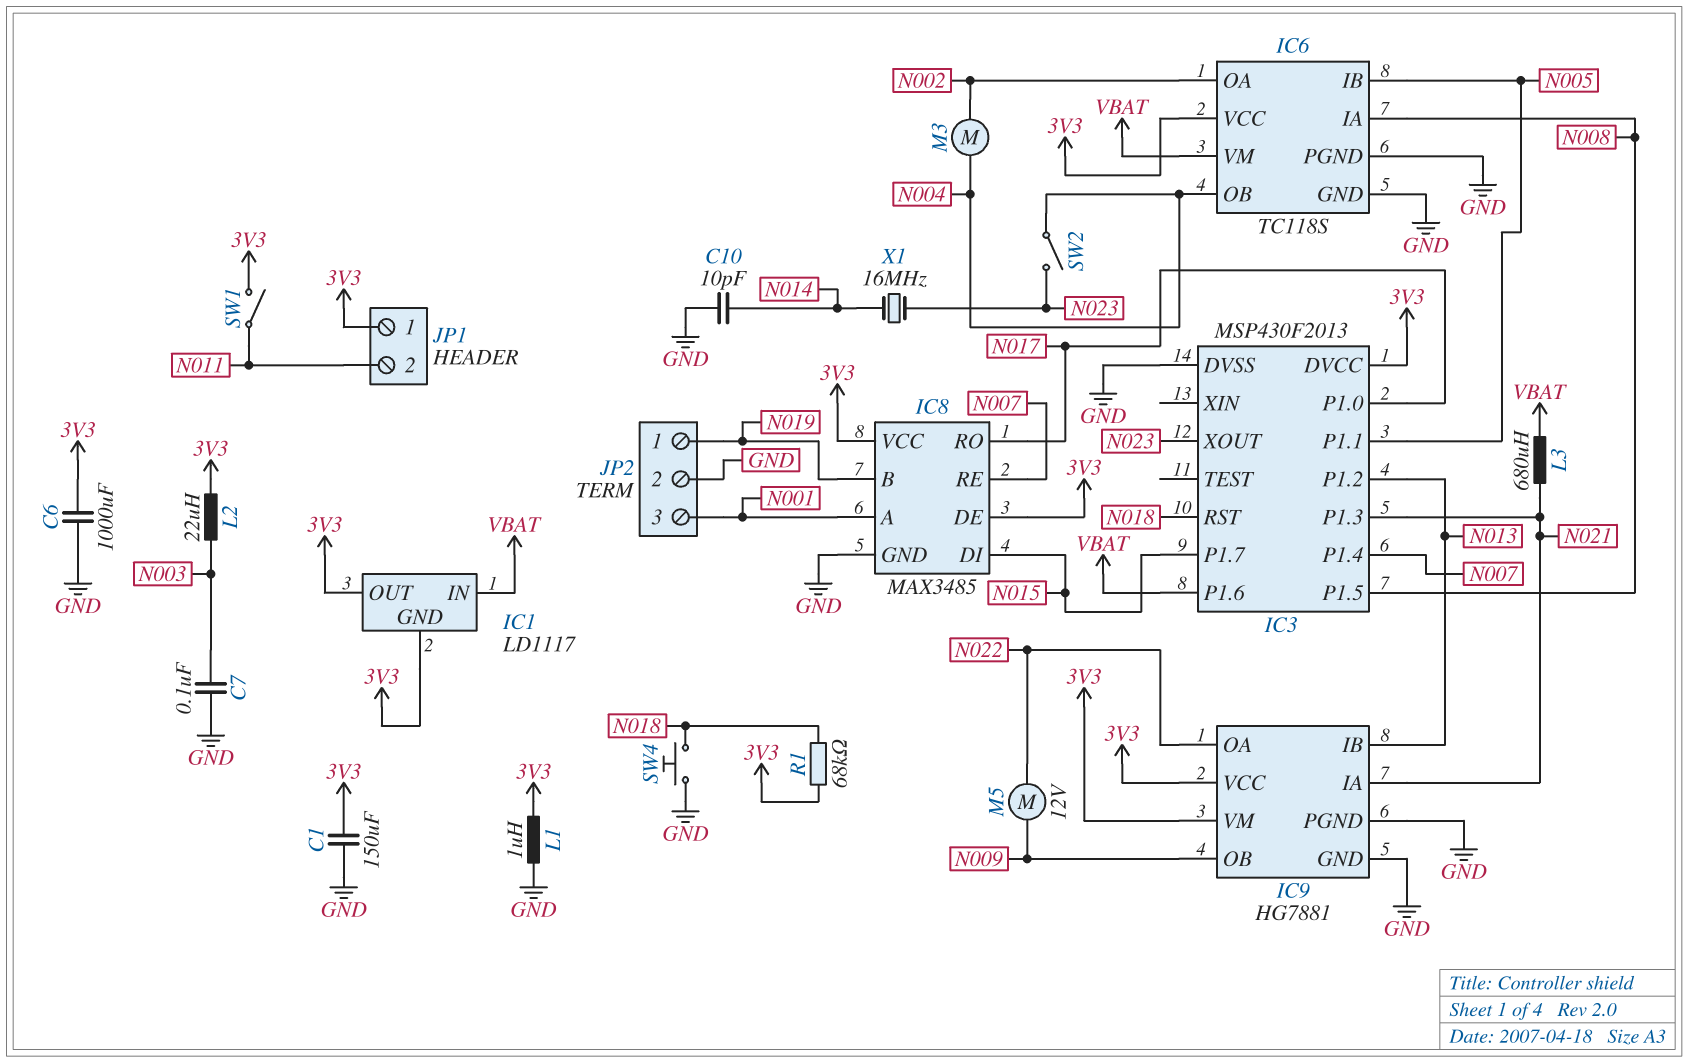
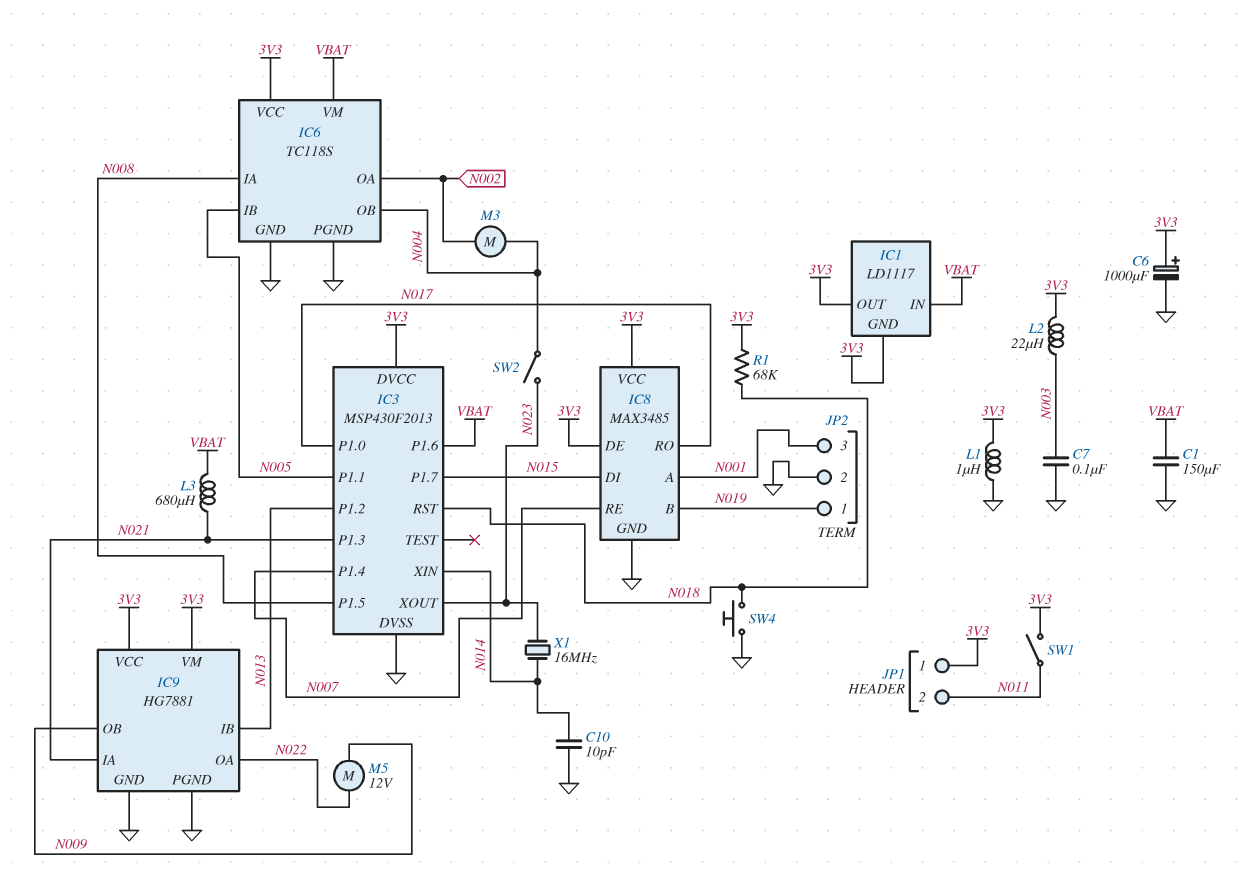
C1: 150uF (3V3, GND) -> 150uF (GND, VBAT)
C6: 1000uF (3V3, GND) -> 1000uF (plus 3V3, minus GND)
IC3 pin XIN: none -> N014

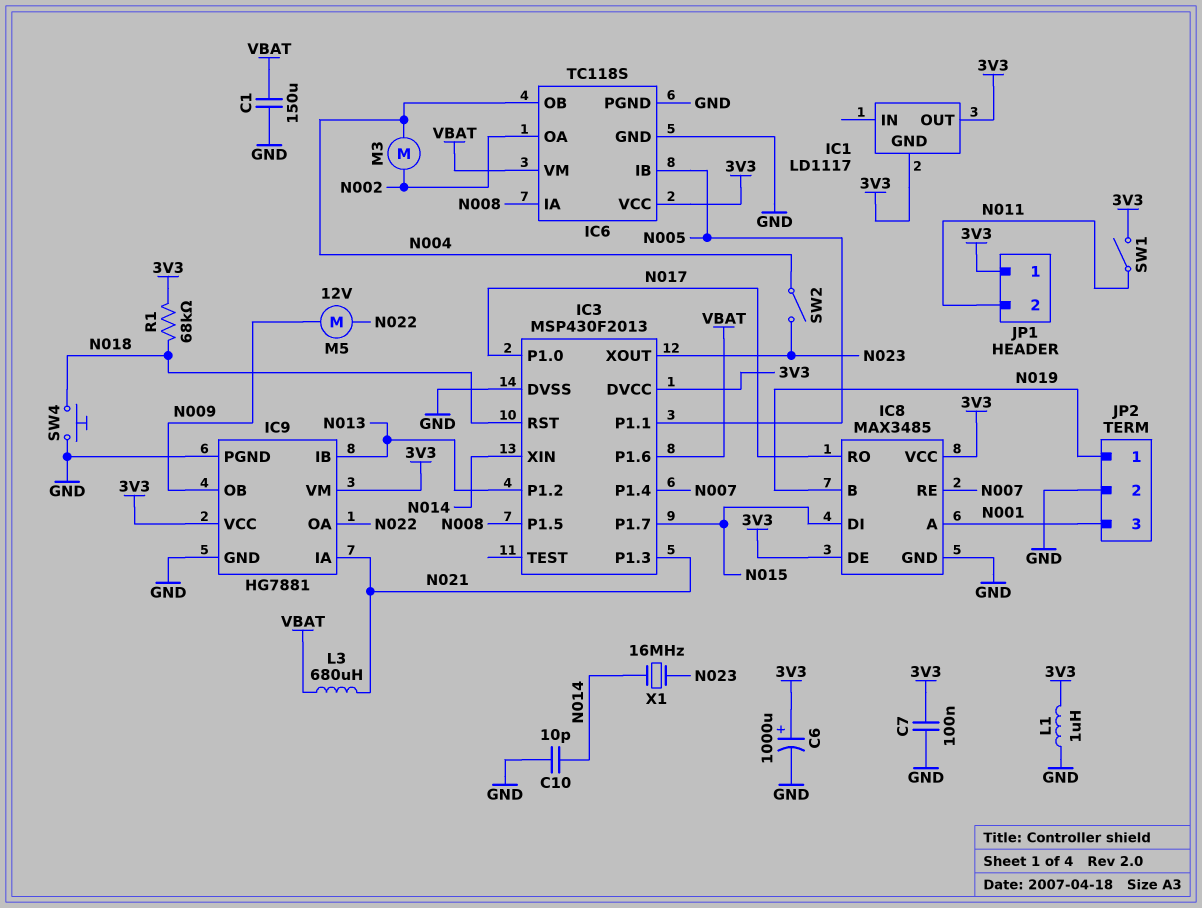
C7: 100nF (GND, N003) -> 100nF (3V3, GND)
IC1 pin IN: VBAT -> none
L2: 22uH (3V3, N003) -> none

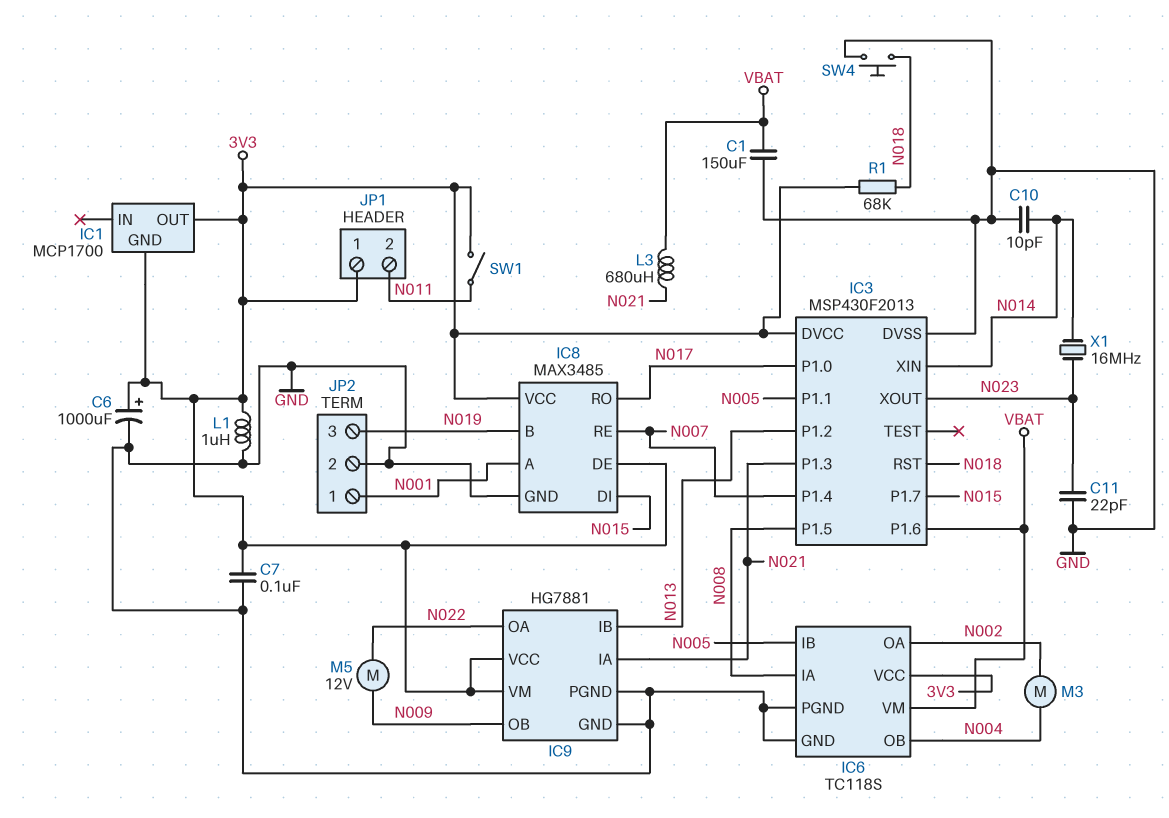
C11: none -> 22pF (GND, N023)
IC1: LD1117 -> MCP1700
JP2 pin 1: N019 -> N001
JP2 pin 3: N001 -> N019
SW2: switch (N004, N023) -> none

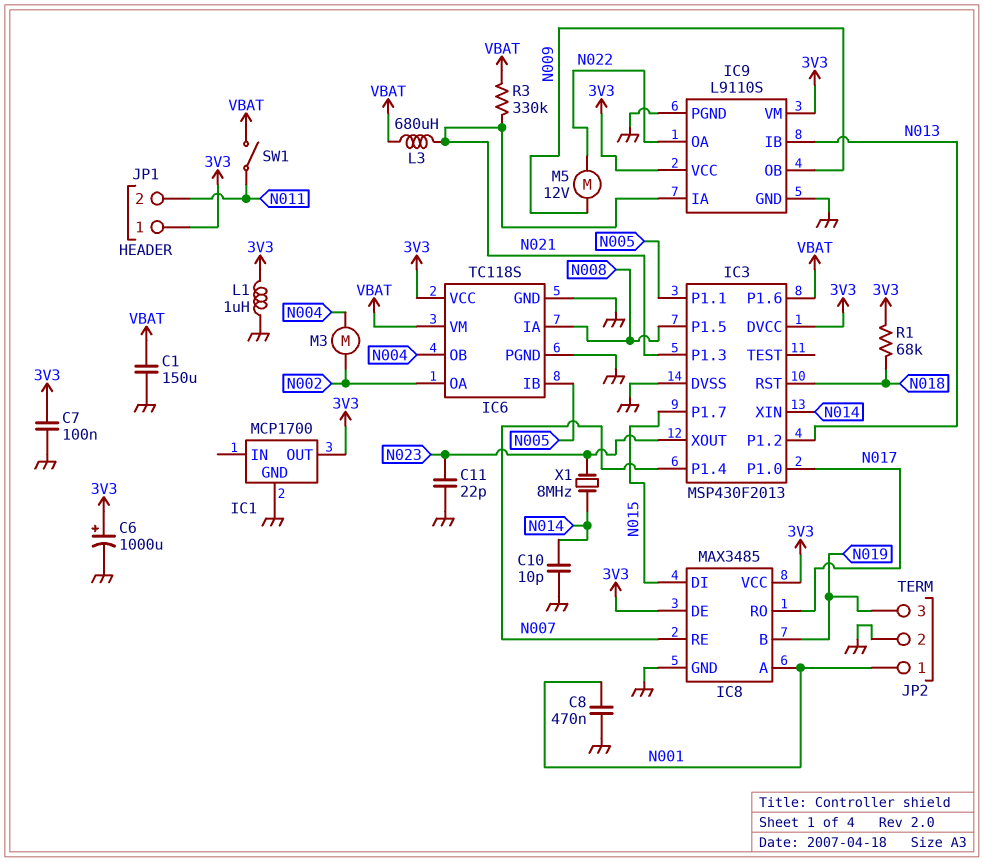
C8: none -> 470nF (GND, N001)
IC1 pin GND: 3V3 -> GND
IC9: HG7881 -> L9110S
R3: none -> 330k (N021, VBAT)
SW1: switch (3V3, N011) -> switch (N011, VBAT)
SW4: button (GND, N018) -> none
X1: 16MHz (N014, N023) -> 8MHz (N014, N023)

